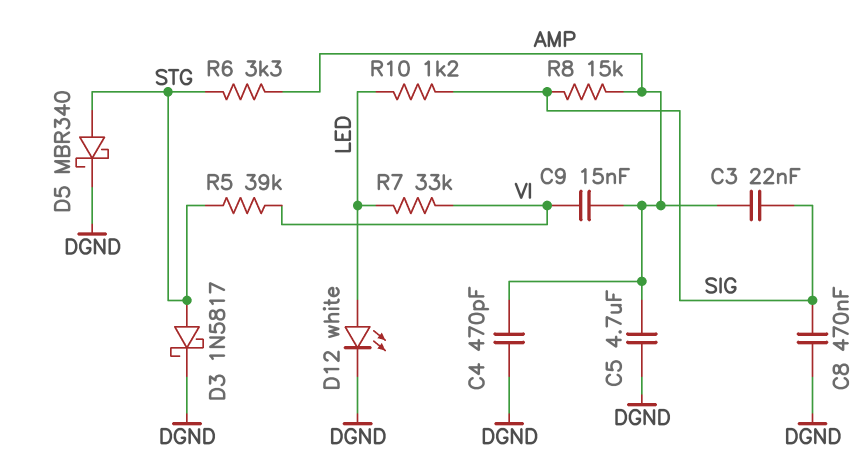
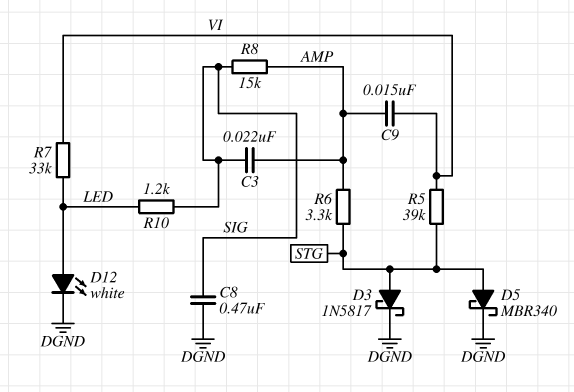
C4: 470pF (AMP, DGND) -> none
C5: 4.7uF (AMP, DGND) -> none

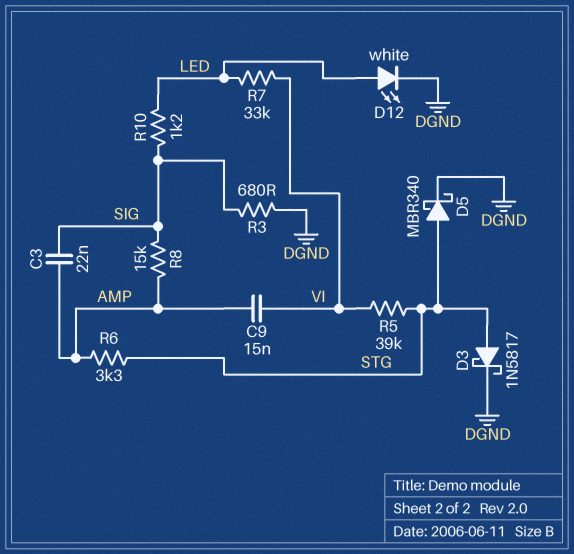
C8: 470nF (DGND, SIG) -> none
R3: none -> 680 (DGND, SIG)

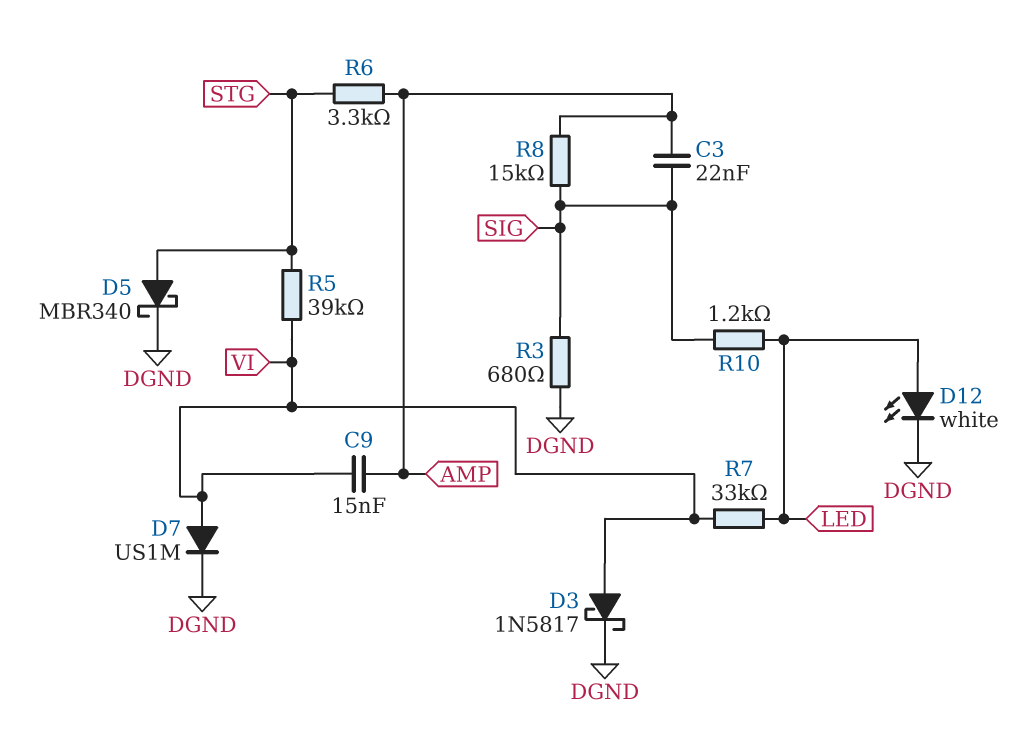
D3: schottky 1N5817 (A STG, K DGND) -> schottky 1N5817 (A VI, K DGND)
D7: none -> diode US1M (A VI, K DGND)

